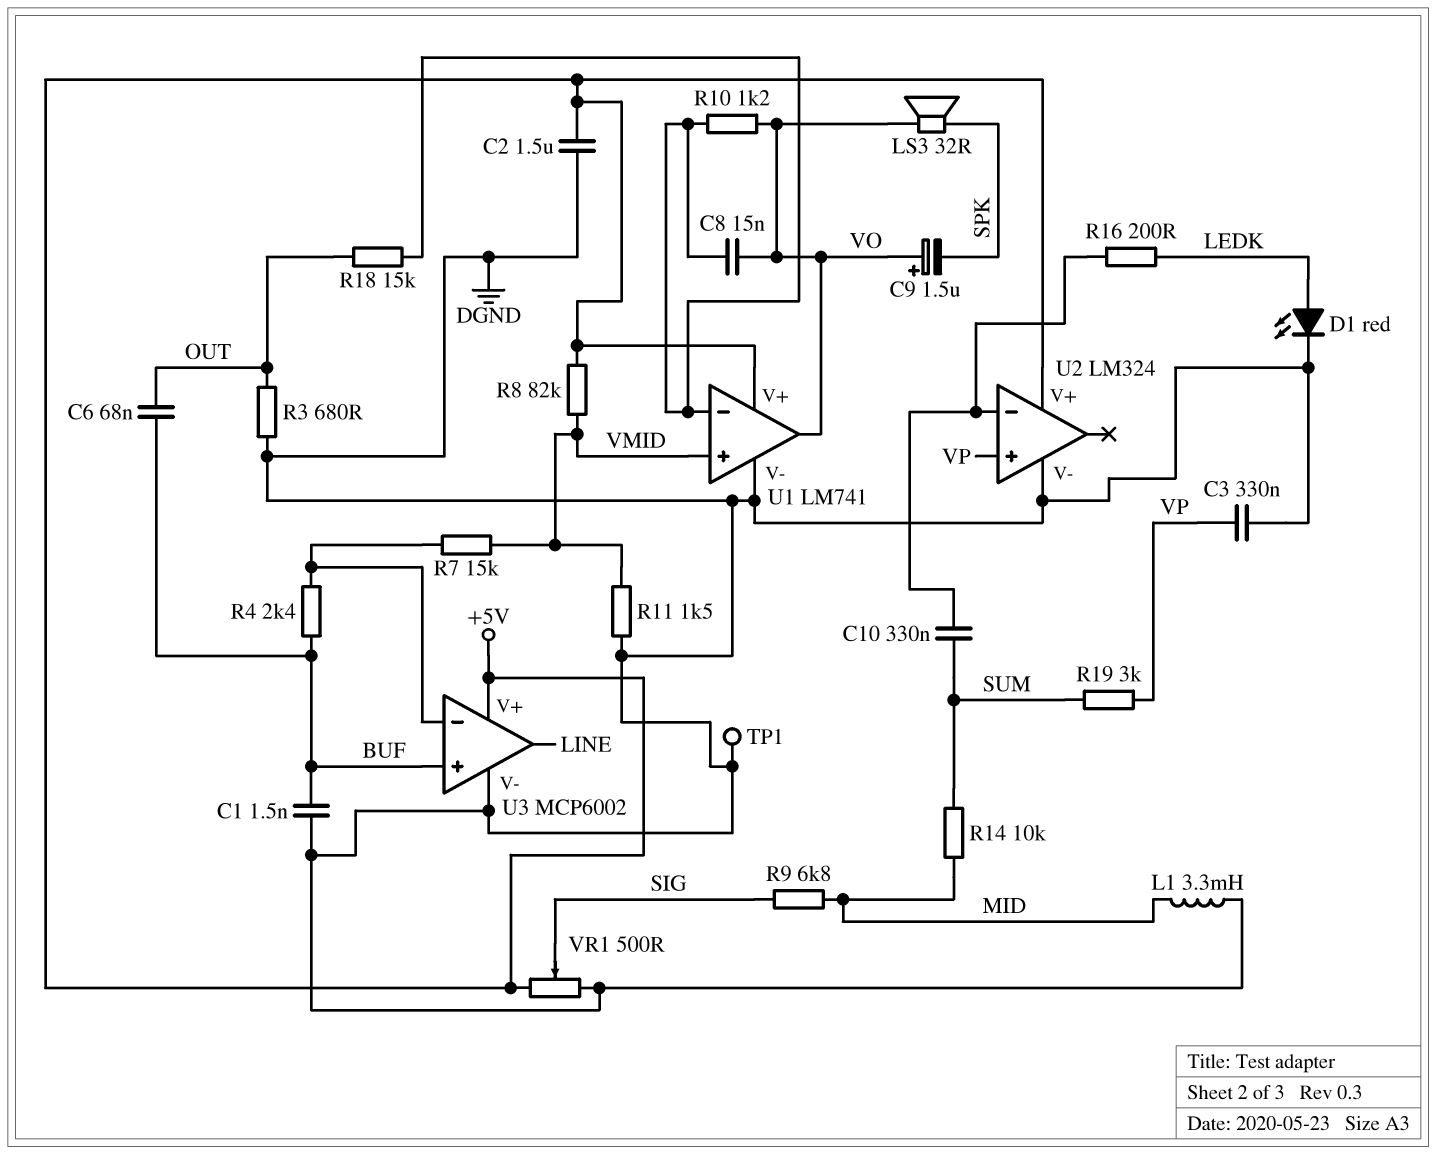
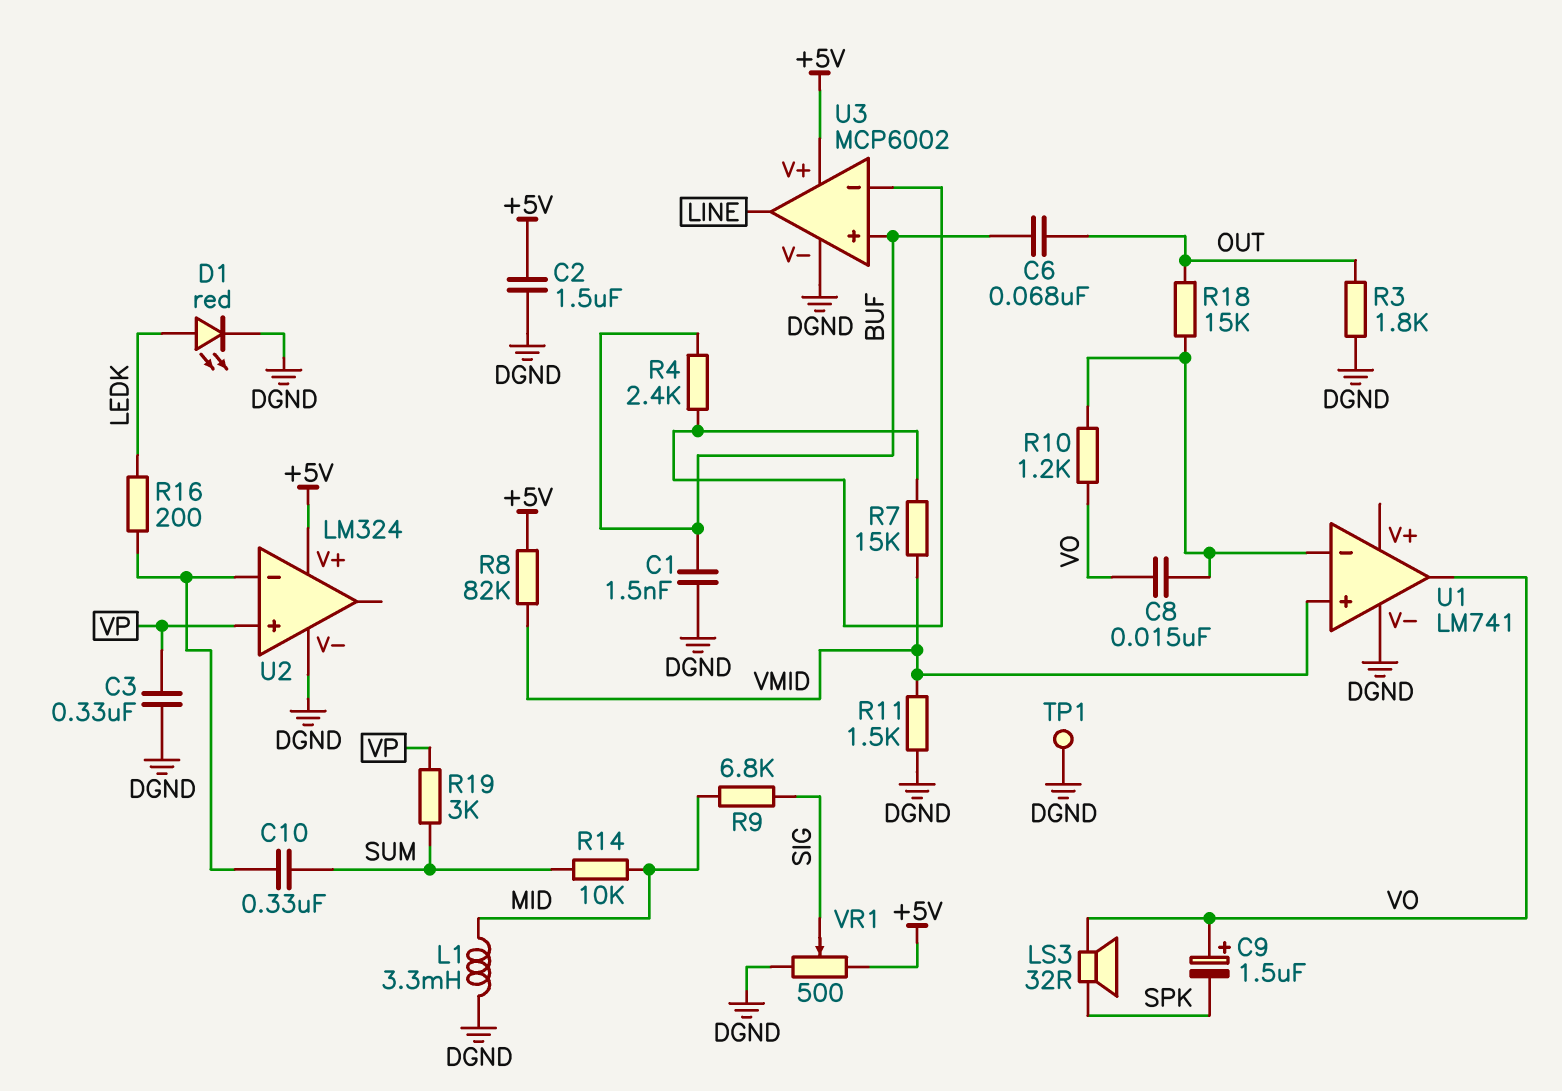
R3: 680 (DGND, OUT) -> 1.8k (DGND, OUT)
U1 pin V+: +5V -> none

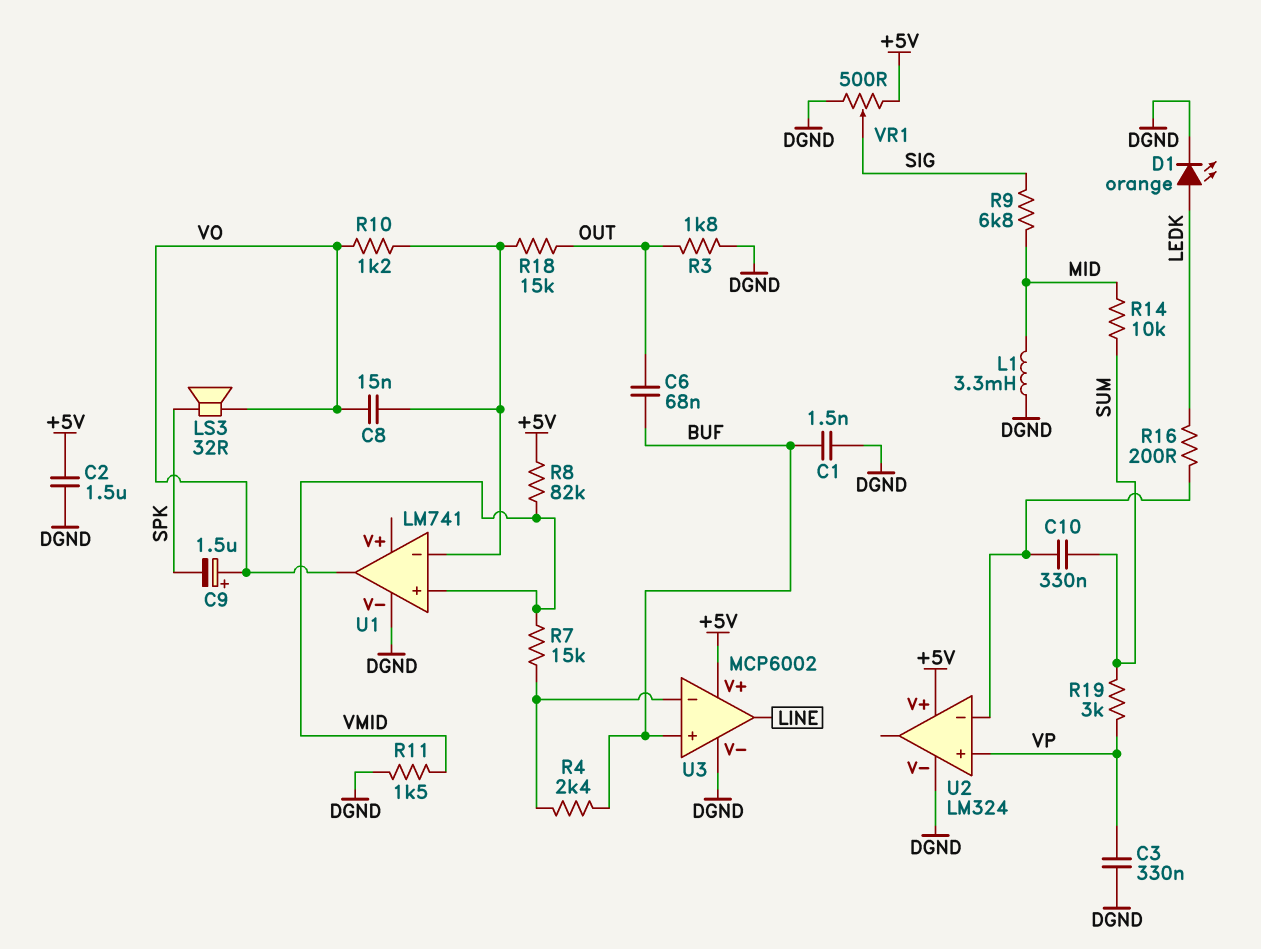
D1: LED red (A LEDK, K DGND) -> LED orange (A LEDK, K DGND)
TP1: test point (DGND) -> none

